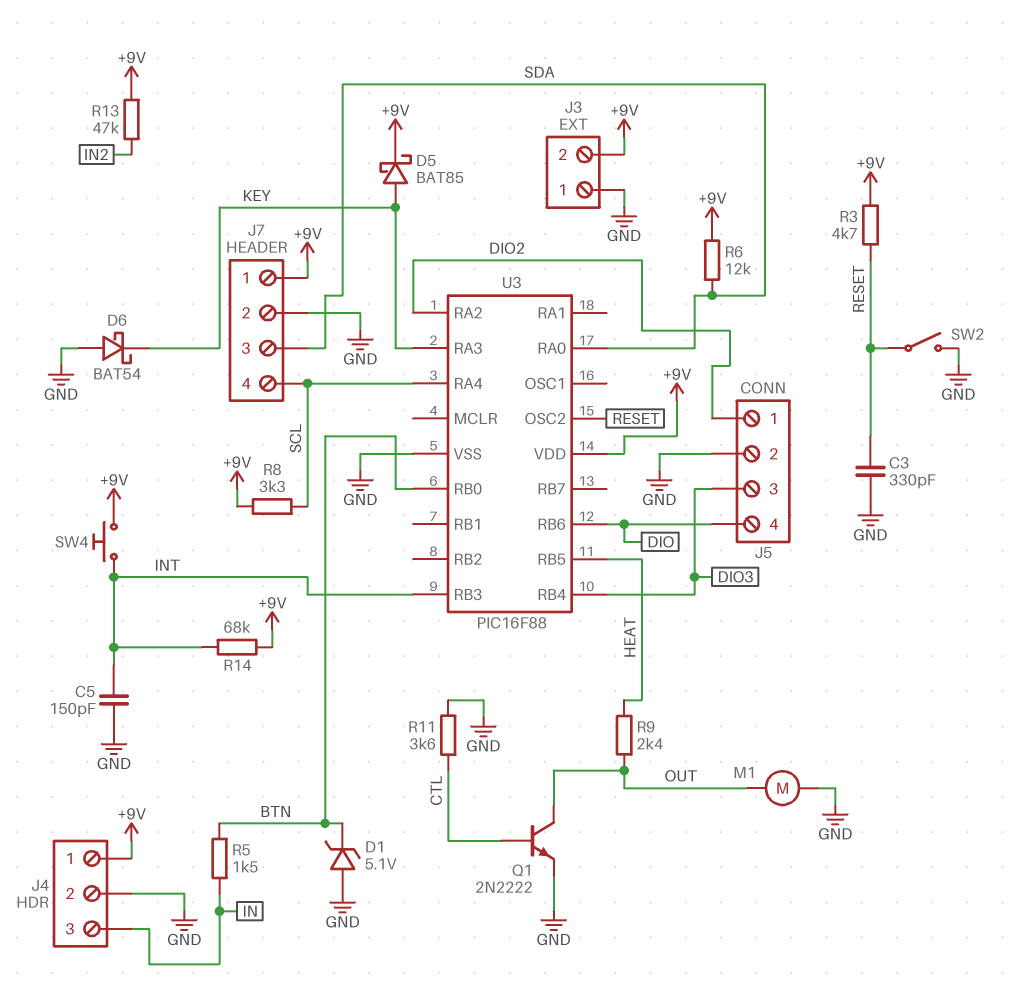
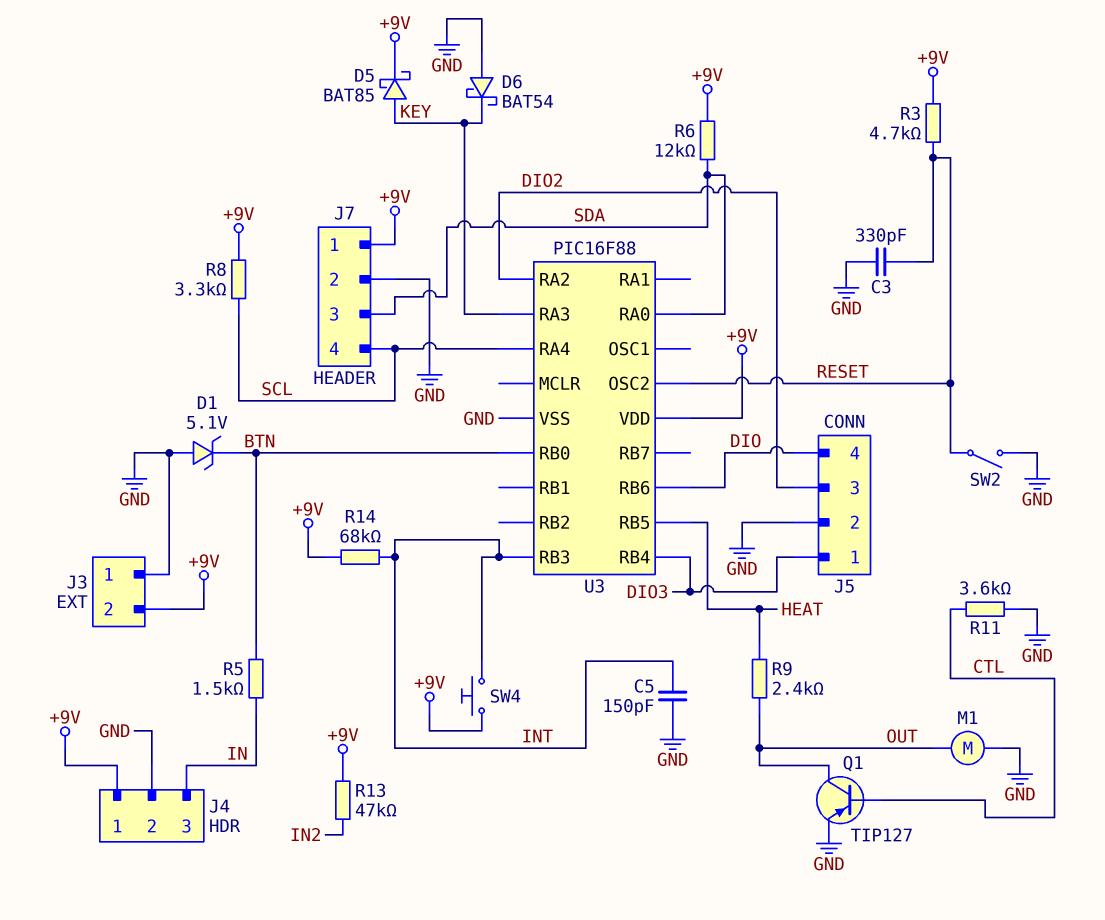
J5 pin 1: DIO2 -> DIO3
J5 pin 3: DIO3 -> DIO2
Q1: NPN 2N2222 (B CTL, C OUT, E GND) -> PNP TIP127 (B CTL, C OUT, E GND)

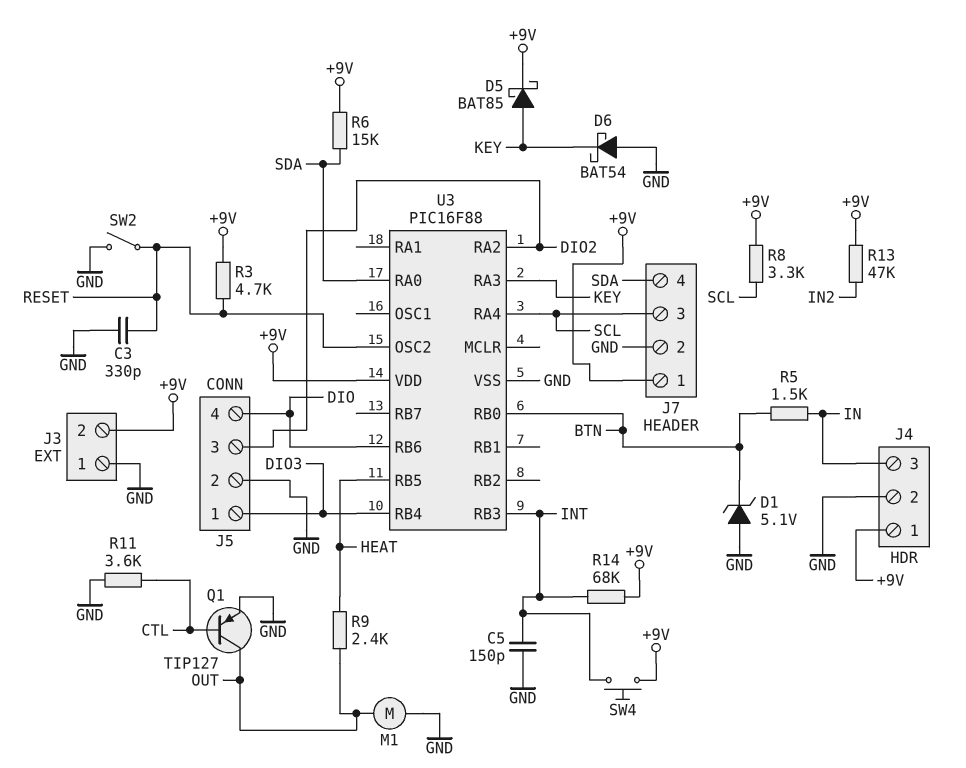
J7 pin 3: SDA -> SCL
J7 pin 4: SCL -> SDA
R6: 12k (+9V, SDA) -> 15k (+9V, SDA)

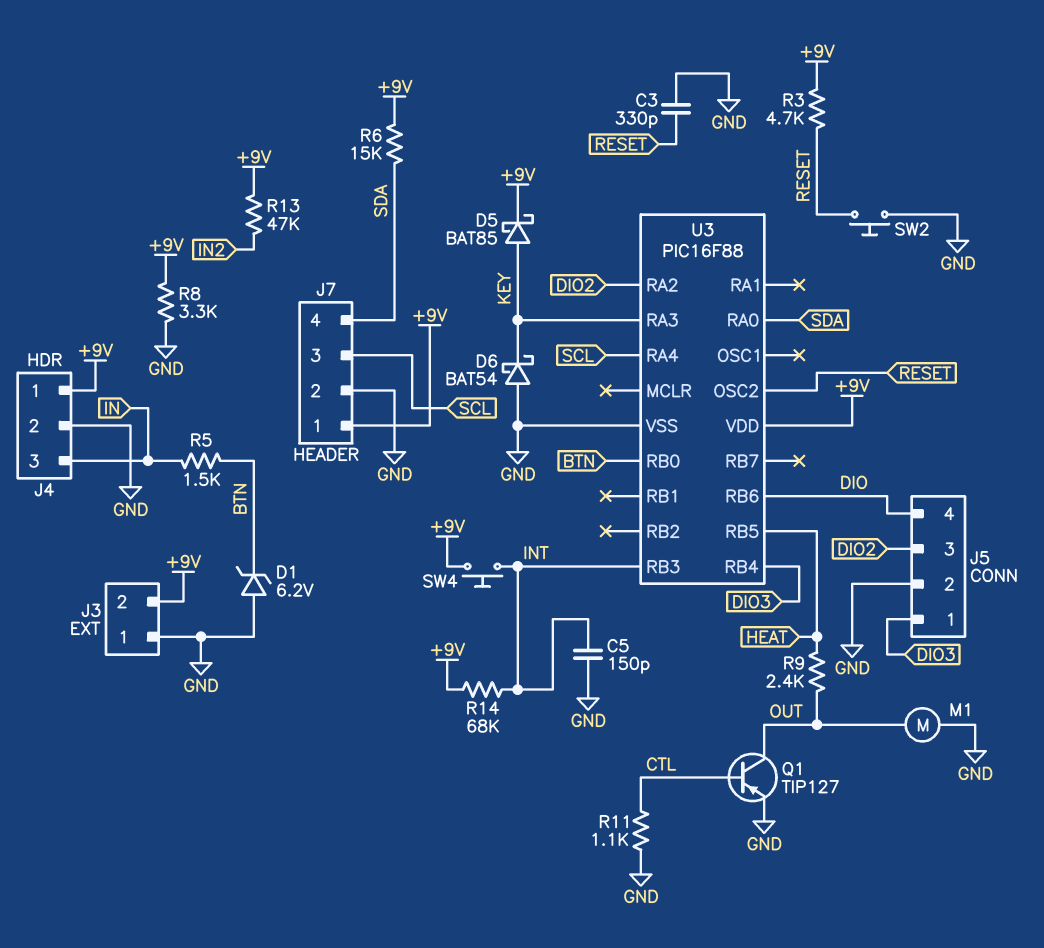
D1: zener 5.1V (A GND, K BTN) -> zener 6.2V (A GND, K BTN)
R8: 3.3k (+9V, SCL) -> 3.3k (+9V, GND)
R11: 3.6k (CTL, GND) -> 1.1k (CTL, GND)
SW2: switch (GND, RESET) -> button (GND, RESET)

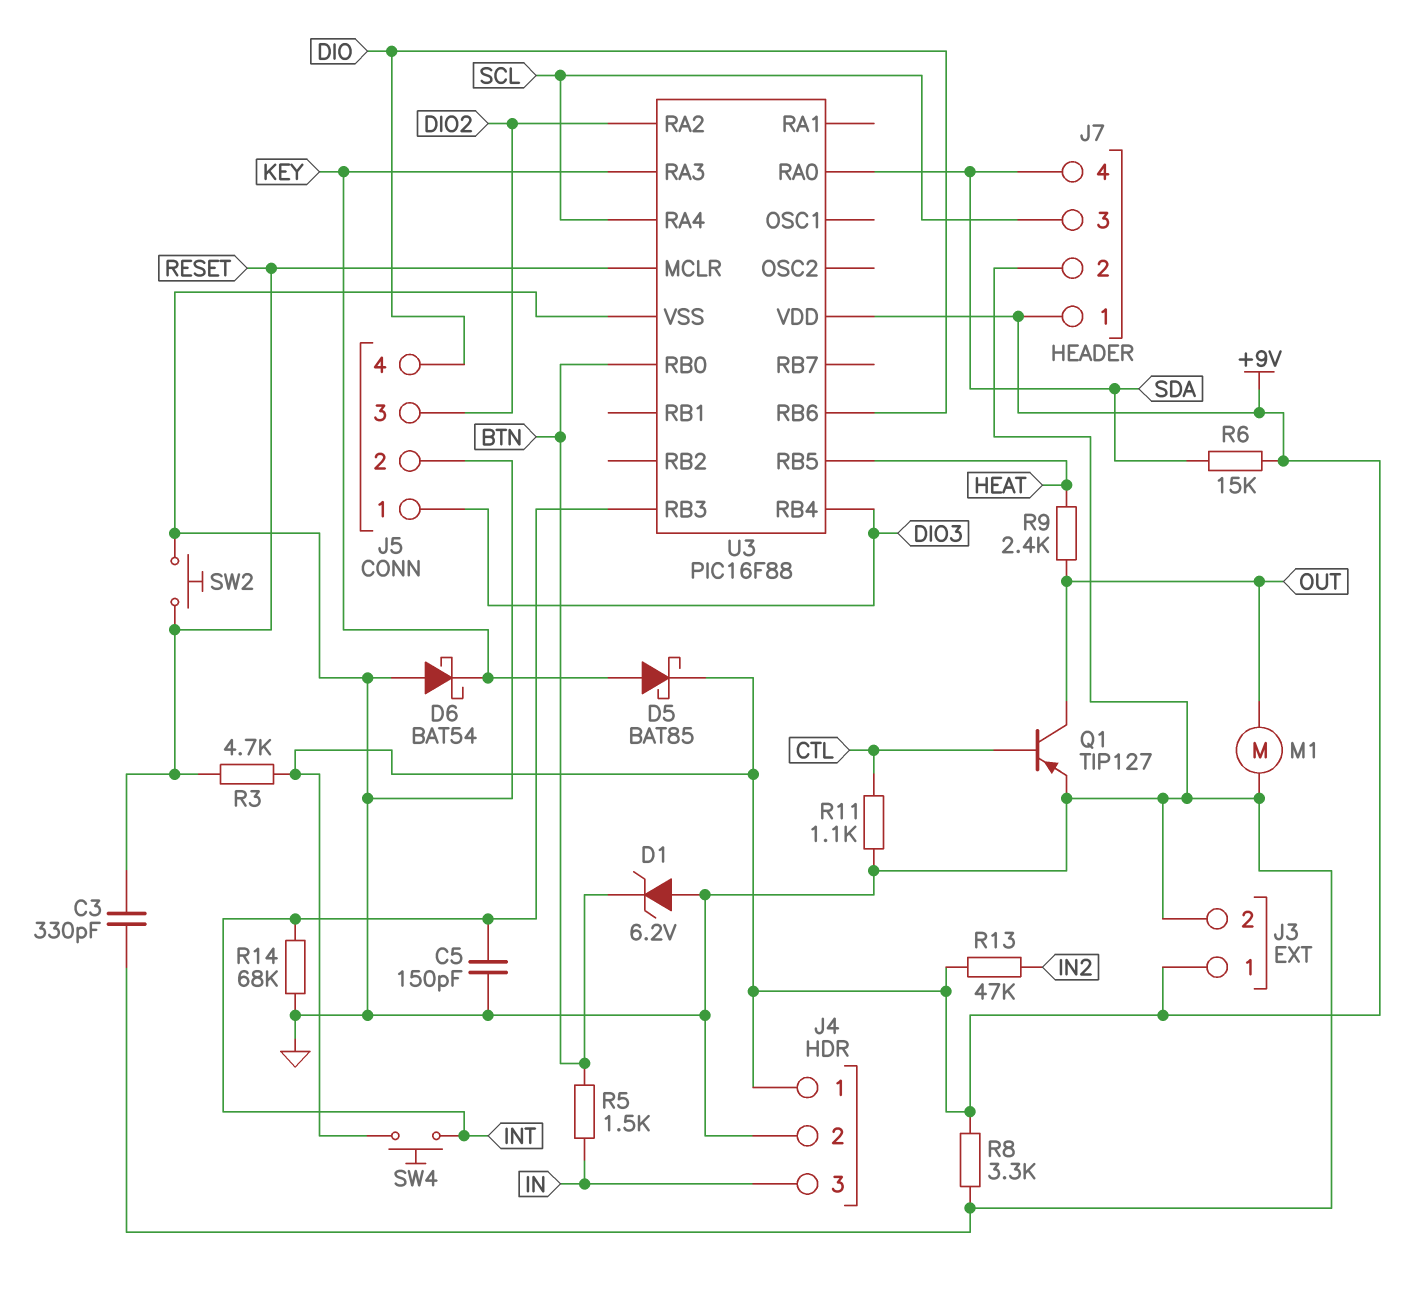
J3 pin 1: GND -> +9V
J3 pin 2: +9V -> GND
R14: 68k (+9V, INT) -> 68k (GND, INT)
U3 pin MCLR: none -> RESET
U3 pin OSC2: RESET -> none

